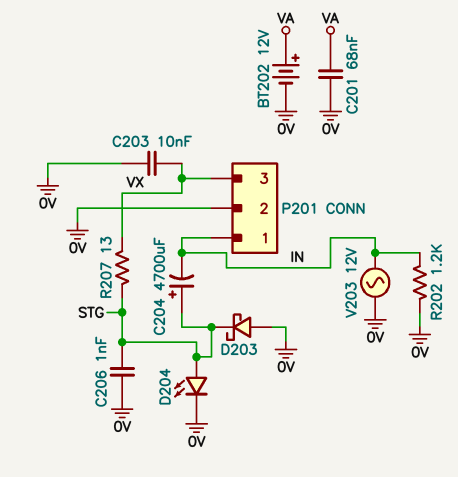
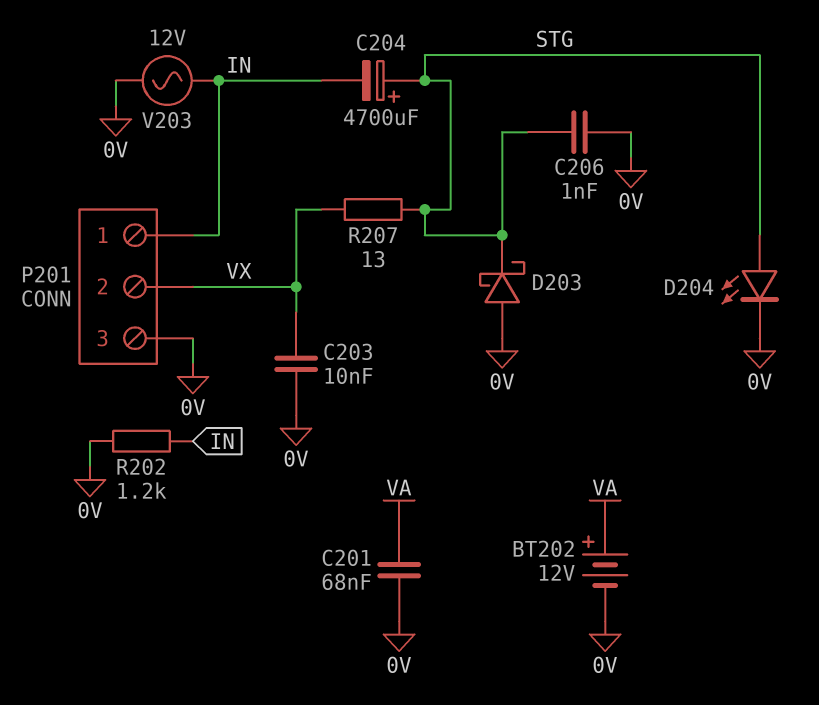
P201 pin 2: 0V -> VX
P201 pin 3: VX -> 0V

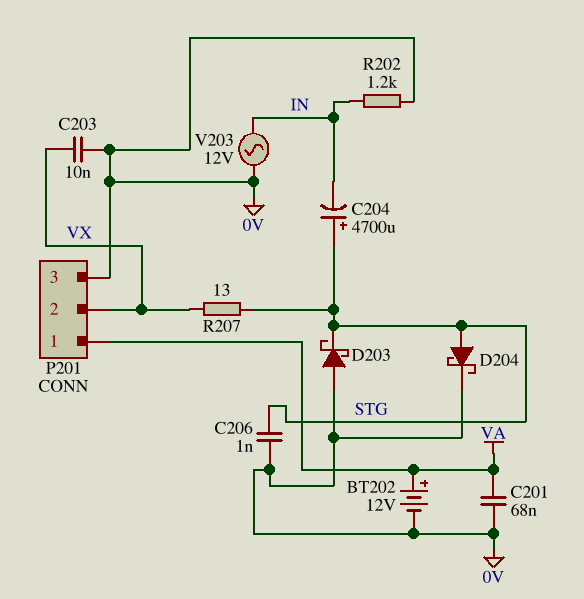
D204: LED (A STG, K 0V) -> schottky (A STG, K 0V)
P201 pin 1: IN -> VA

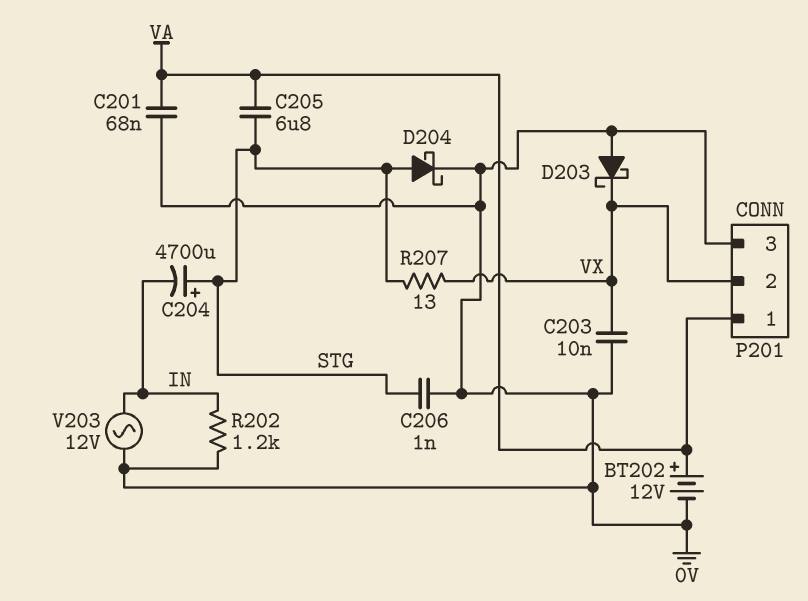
C205: none -> 6.8uF (STG, VA)
D203: schottky (A 0V, K STG) -> schottky (A 0V, K VX)

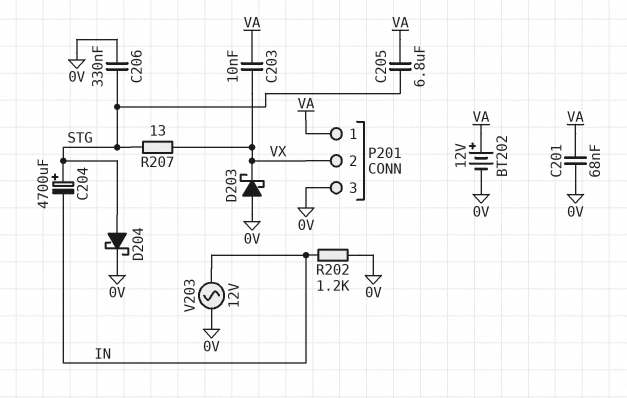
C203: 10nF (0V, VX) -> 10nF (VA, VX)
C206: 1nF (0V, STG) -> 330nF (0V, STG)

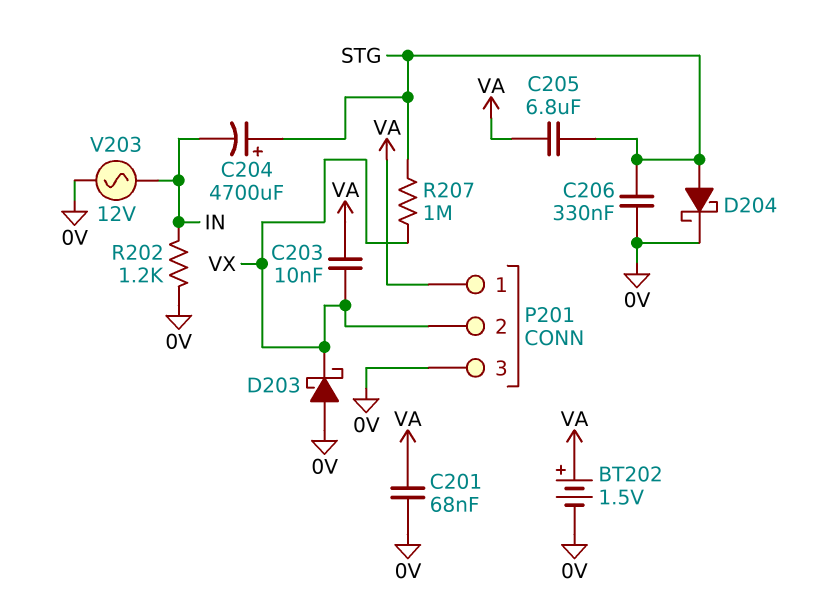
BT202: 12V (plus VA, minus 0V) -> 1.5V (plus VA, minus 0V)
R207: 13 (STG, VX) -> 1M (STG, VX)

